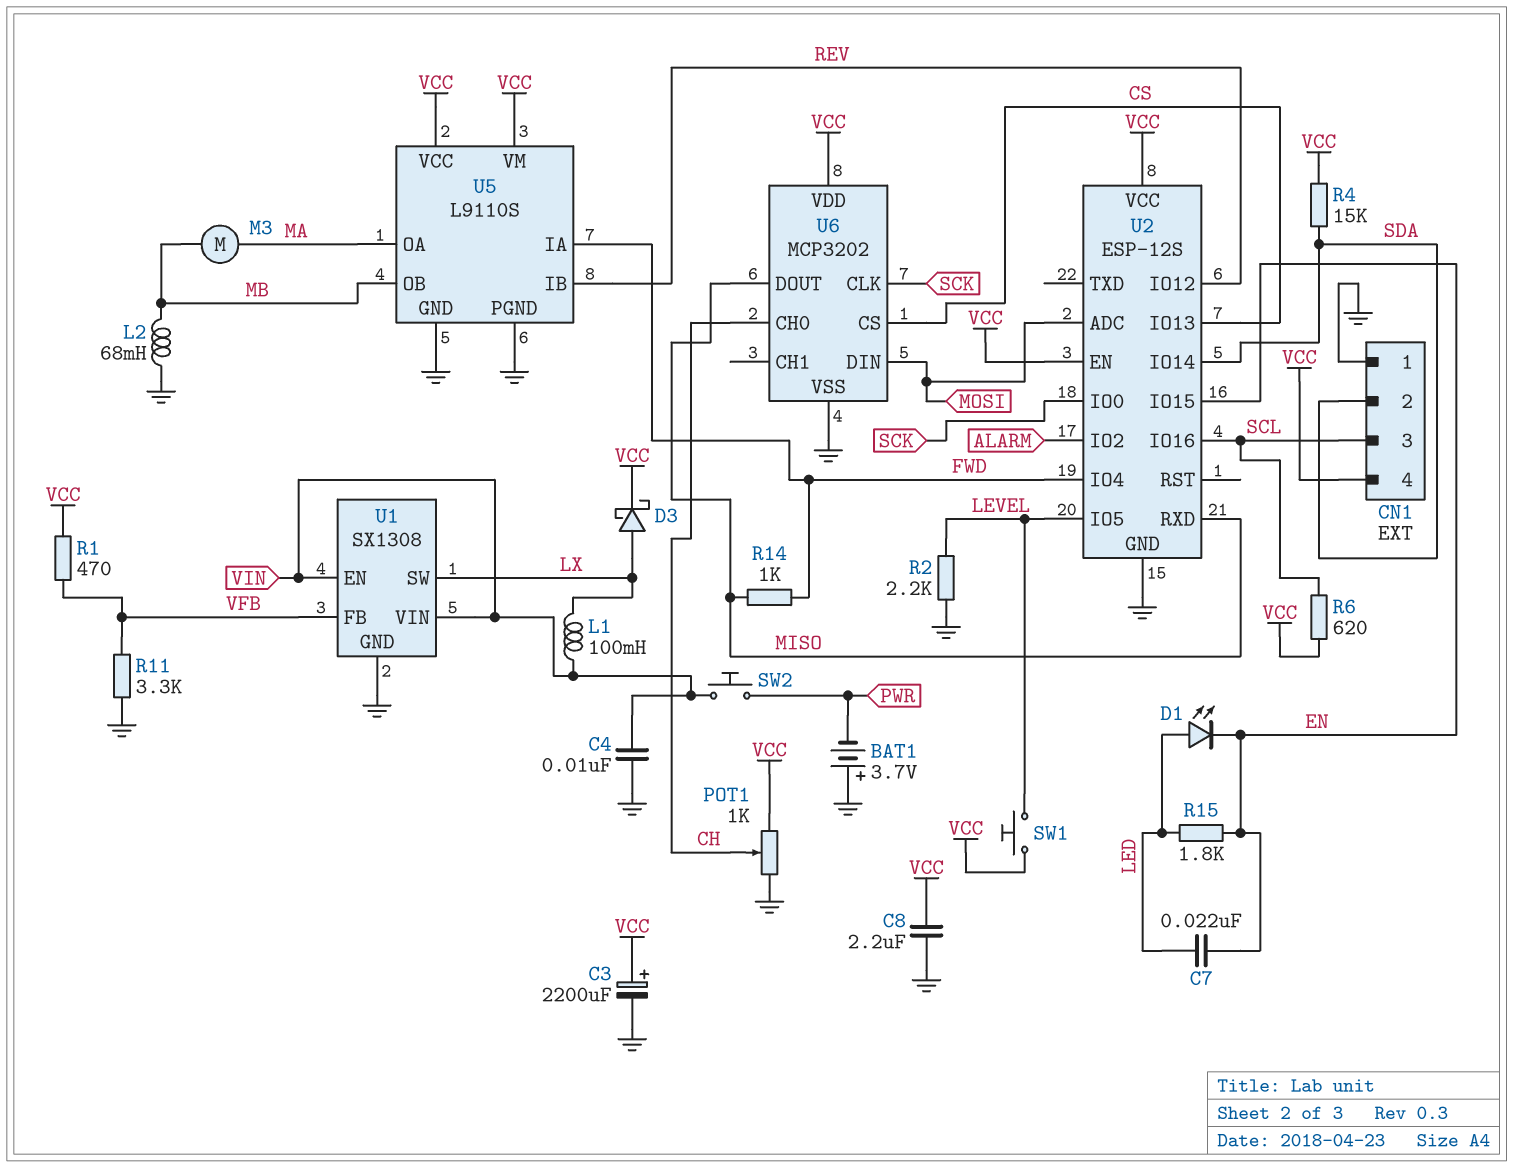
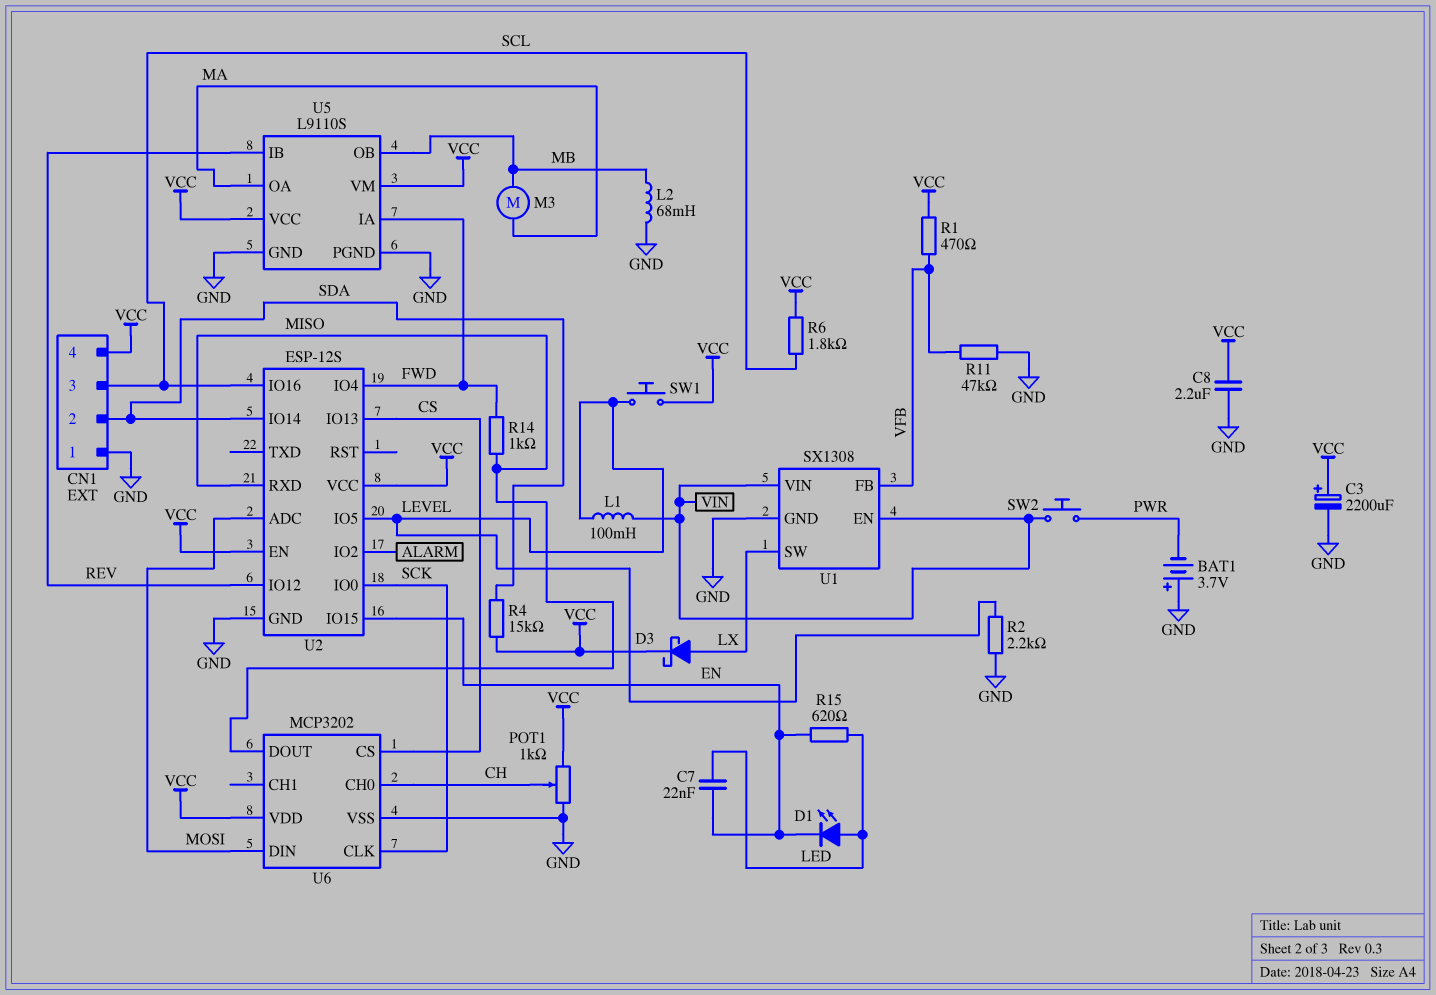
C4: 10nF (GND, VIN) -> none
L1: 100mH (LX, VIN) -> 100mH (LEVEL, VIN)
R6: 620 (SCL, VCC) -> 1.8k (SCL, VCC)
R11: 3.3k (GND, VFB) -> 47k (GND, VFB)
R15: 1.8k (EN, LED) -> 620 (EN, LED)

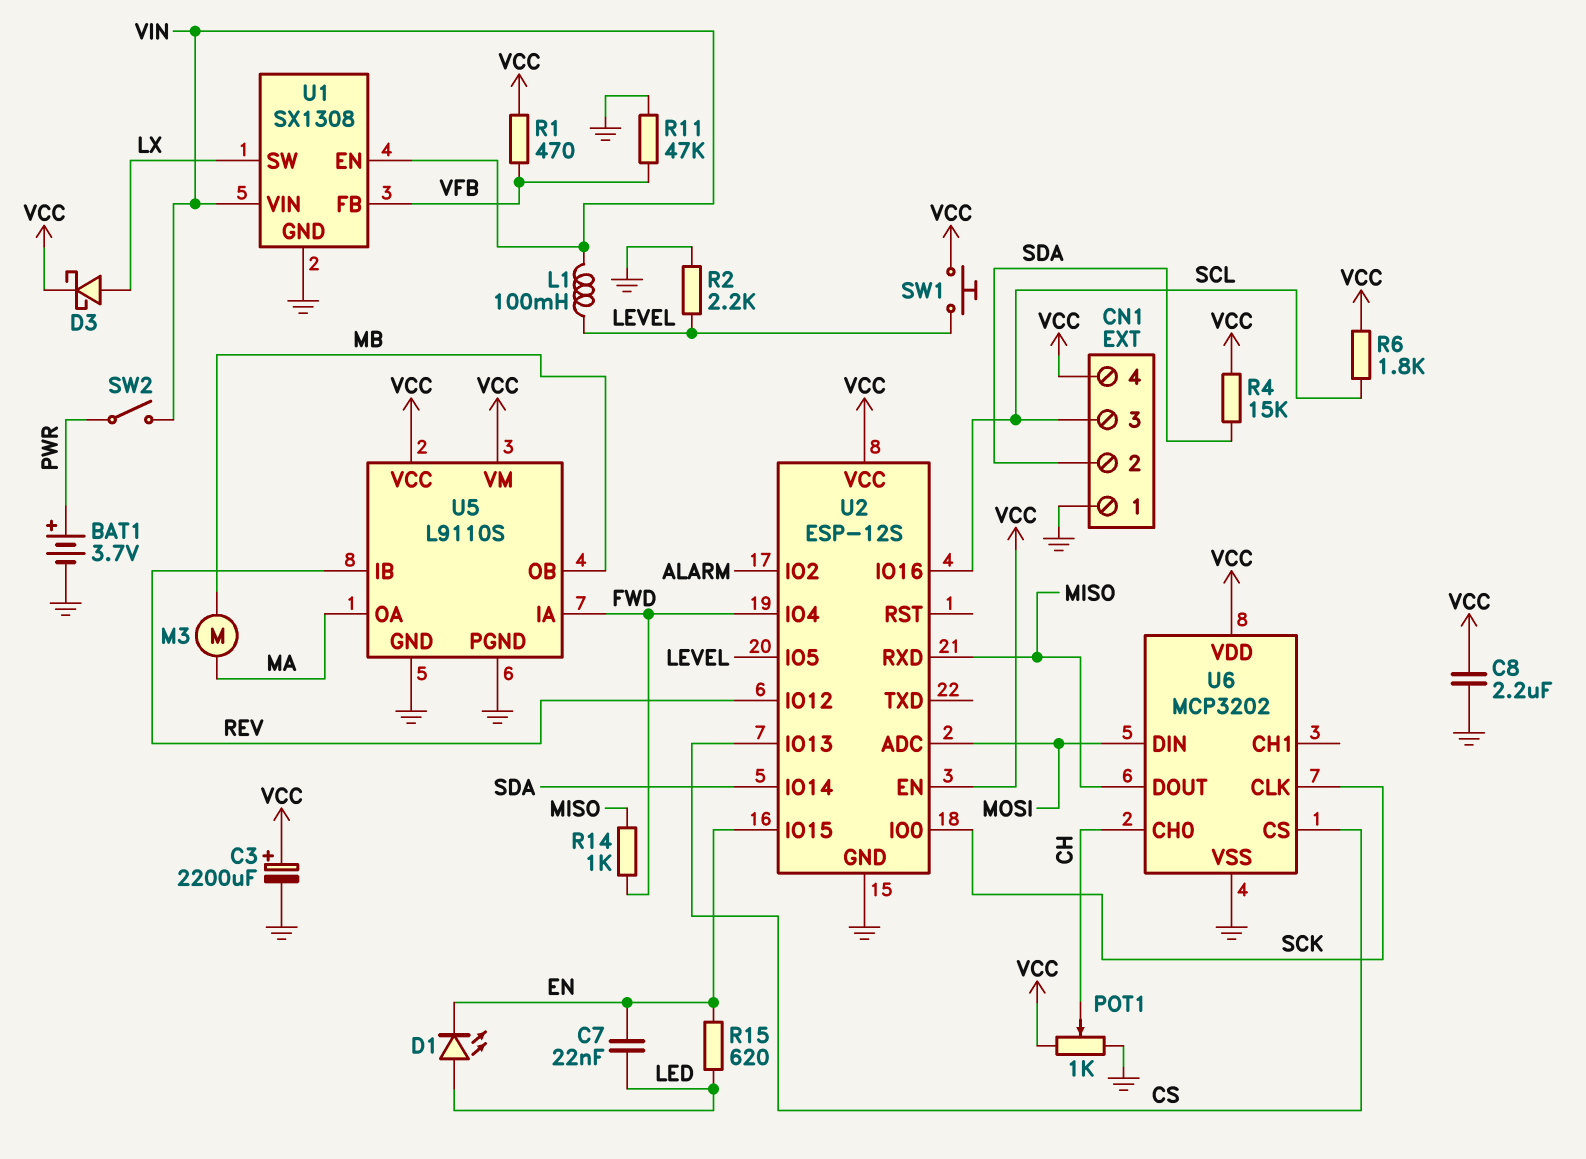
BAT1: 3.7V (plus GND, minus PWR) -> 3.7V (plus PWR, minus GND)
L2: 68mH (GND, MB) -> none
SW2: button (PWR, VIN) -> switch (PWR, VIN)

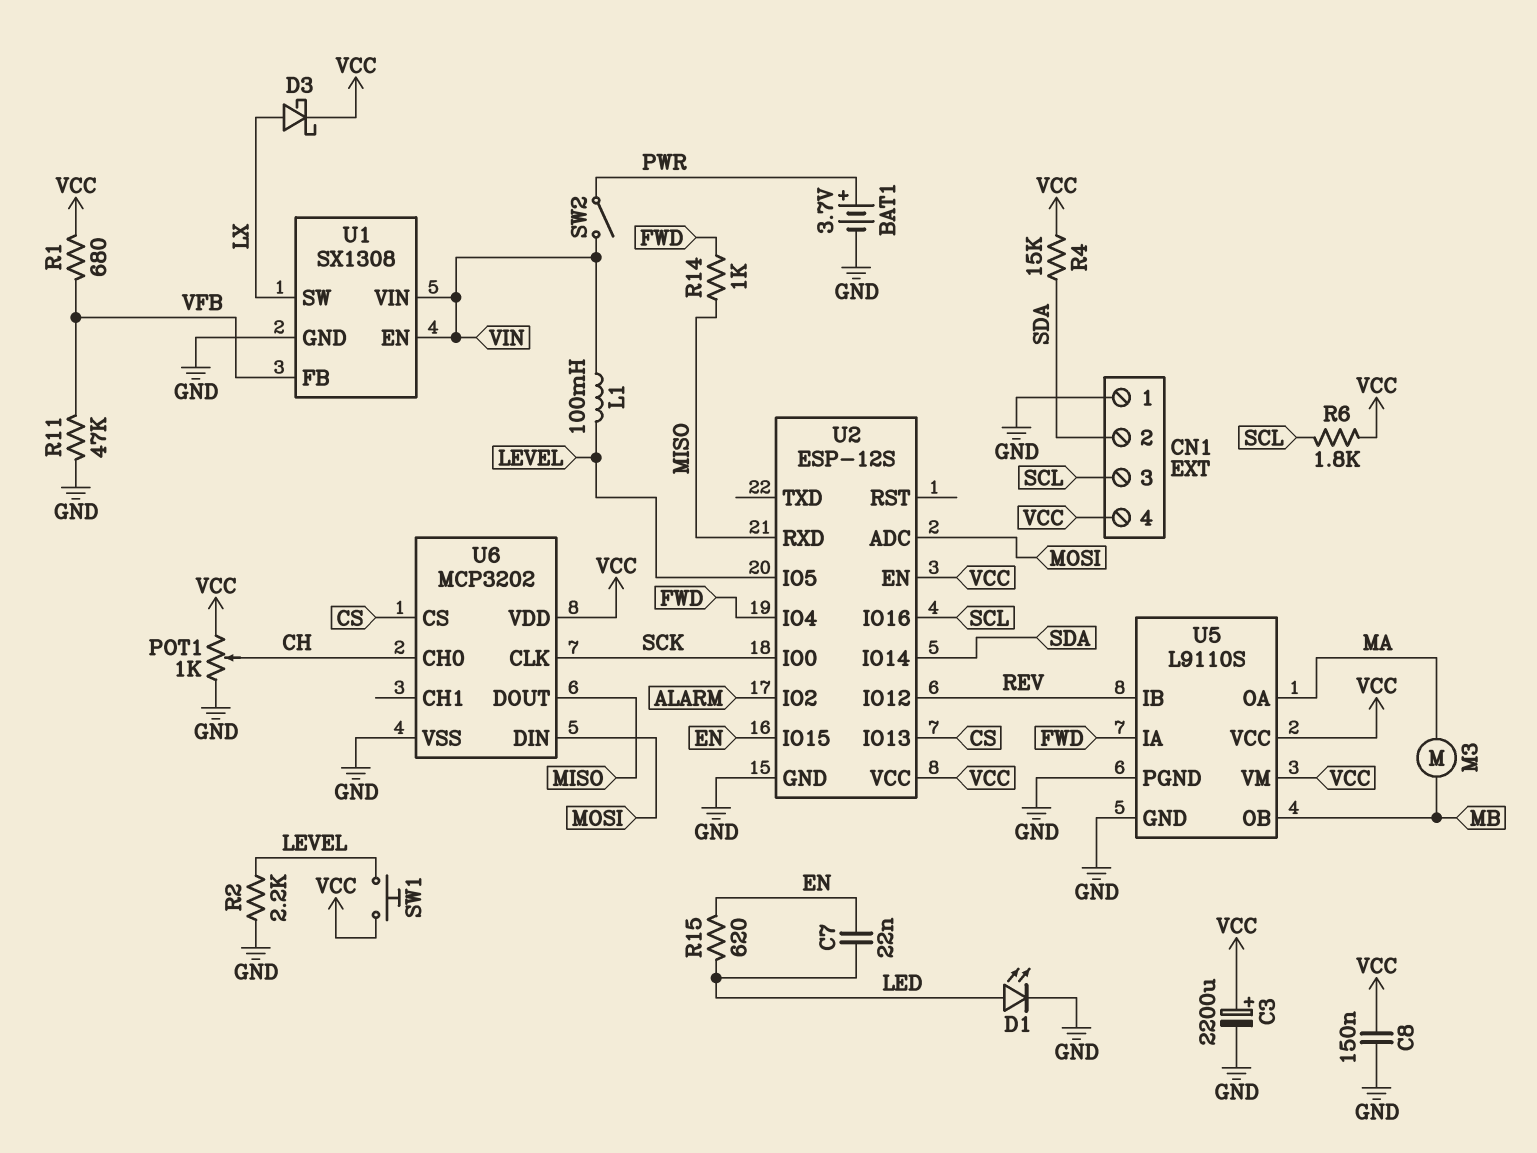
C8: 2.2uF (GND, VCC) -> 150nF (GND, VCC)
D1: LED (A LED, K EN) -> LED (A LED, K GND)
R1: 470 (VCC, VFB) -> 680 (VCC, VFB)

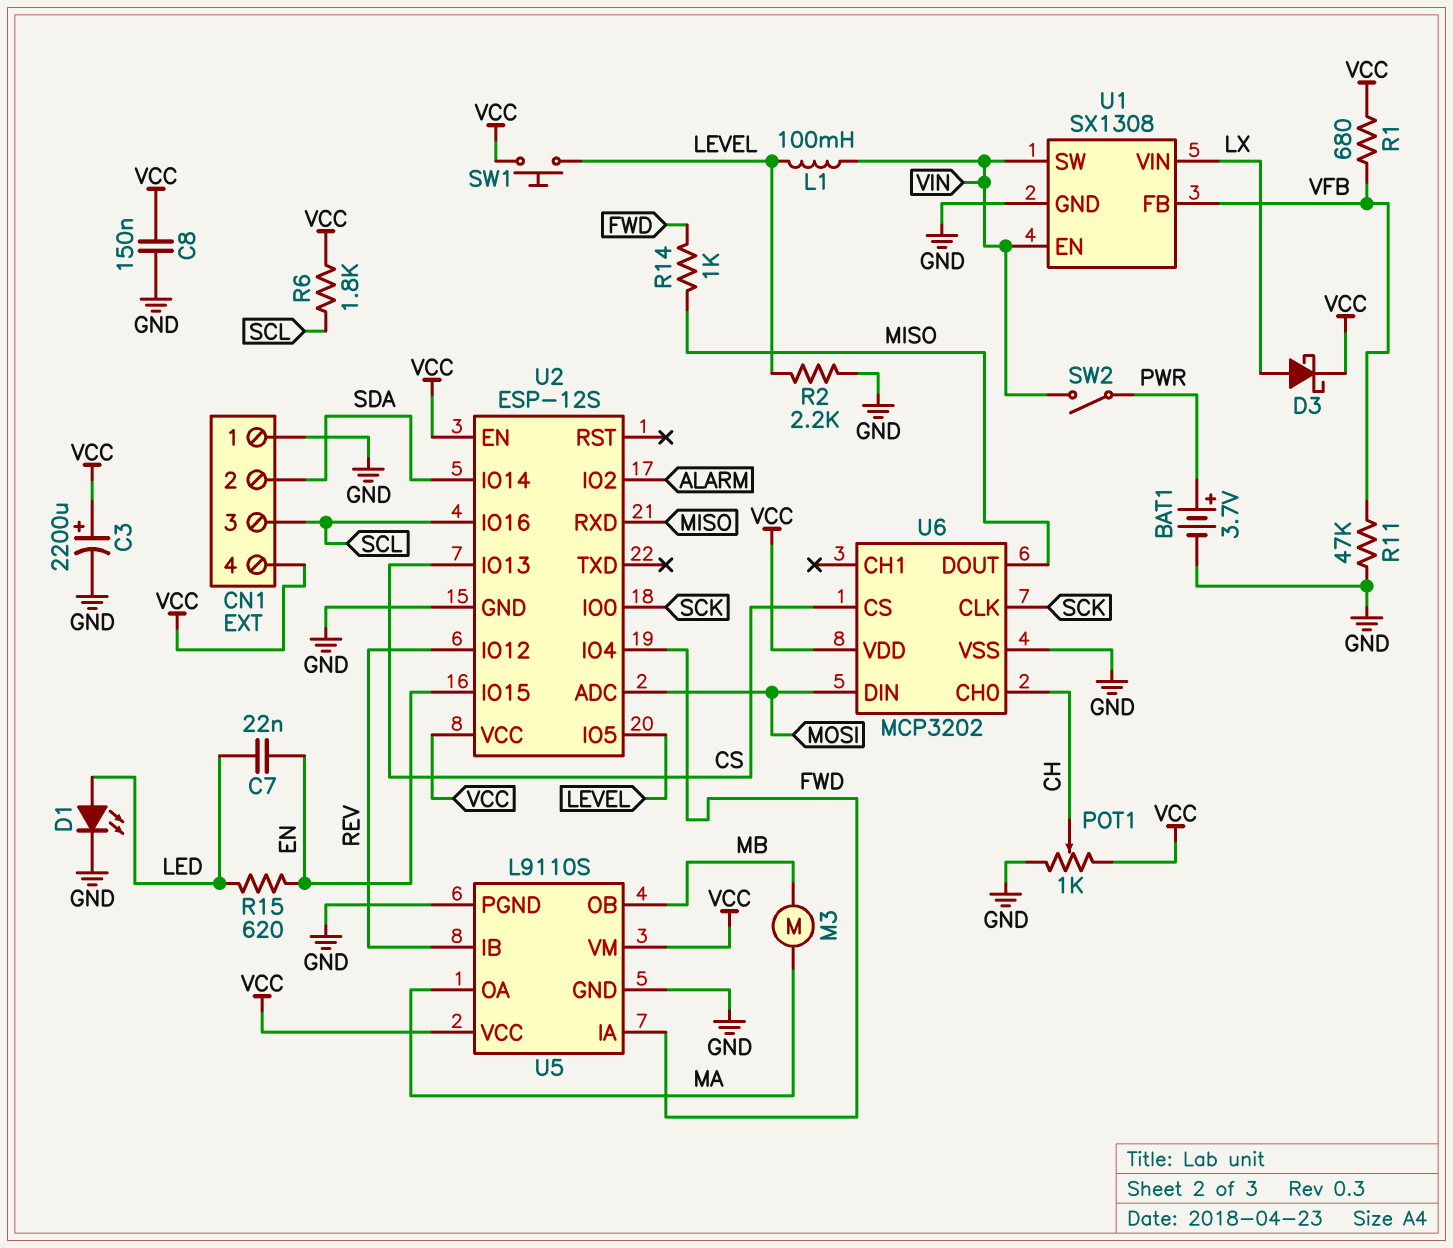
R4: 15k (SDA, VCC) -> none
U1 pin SW: LX -> VIN
U1 pin VIN: VIN -> LX

